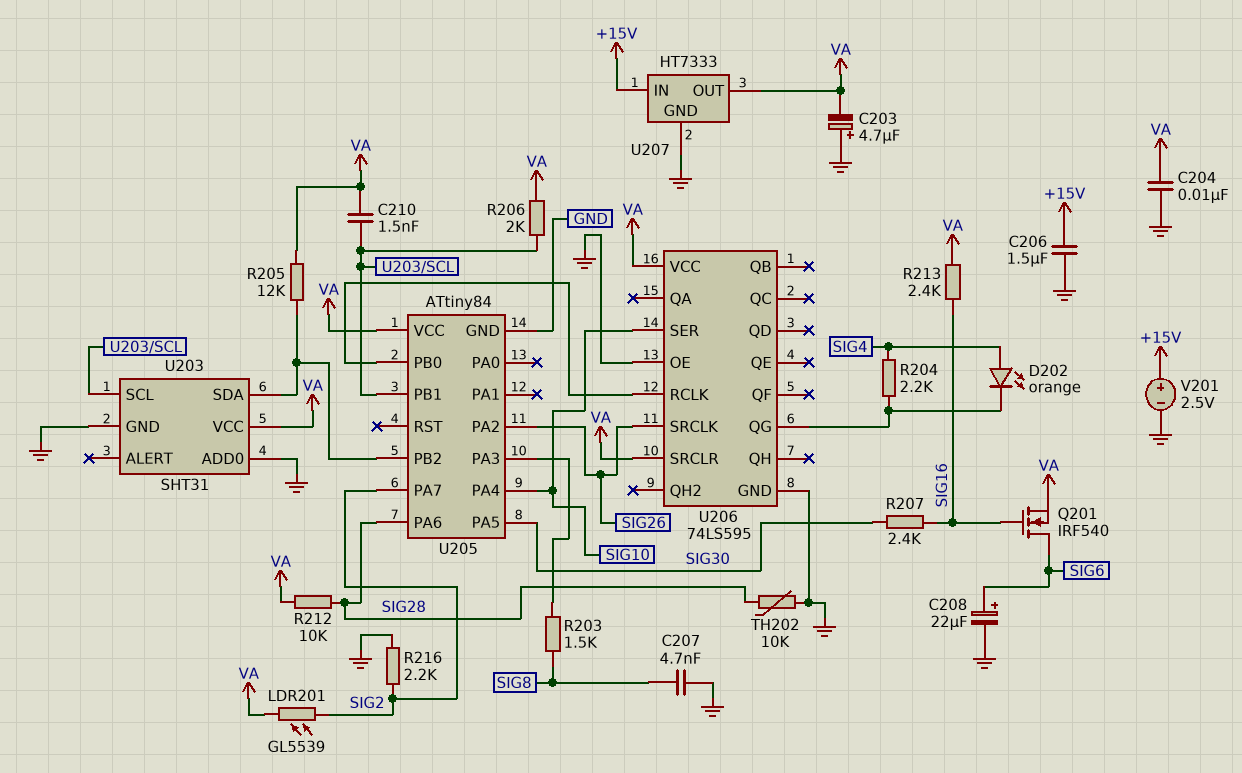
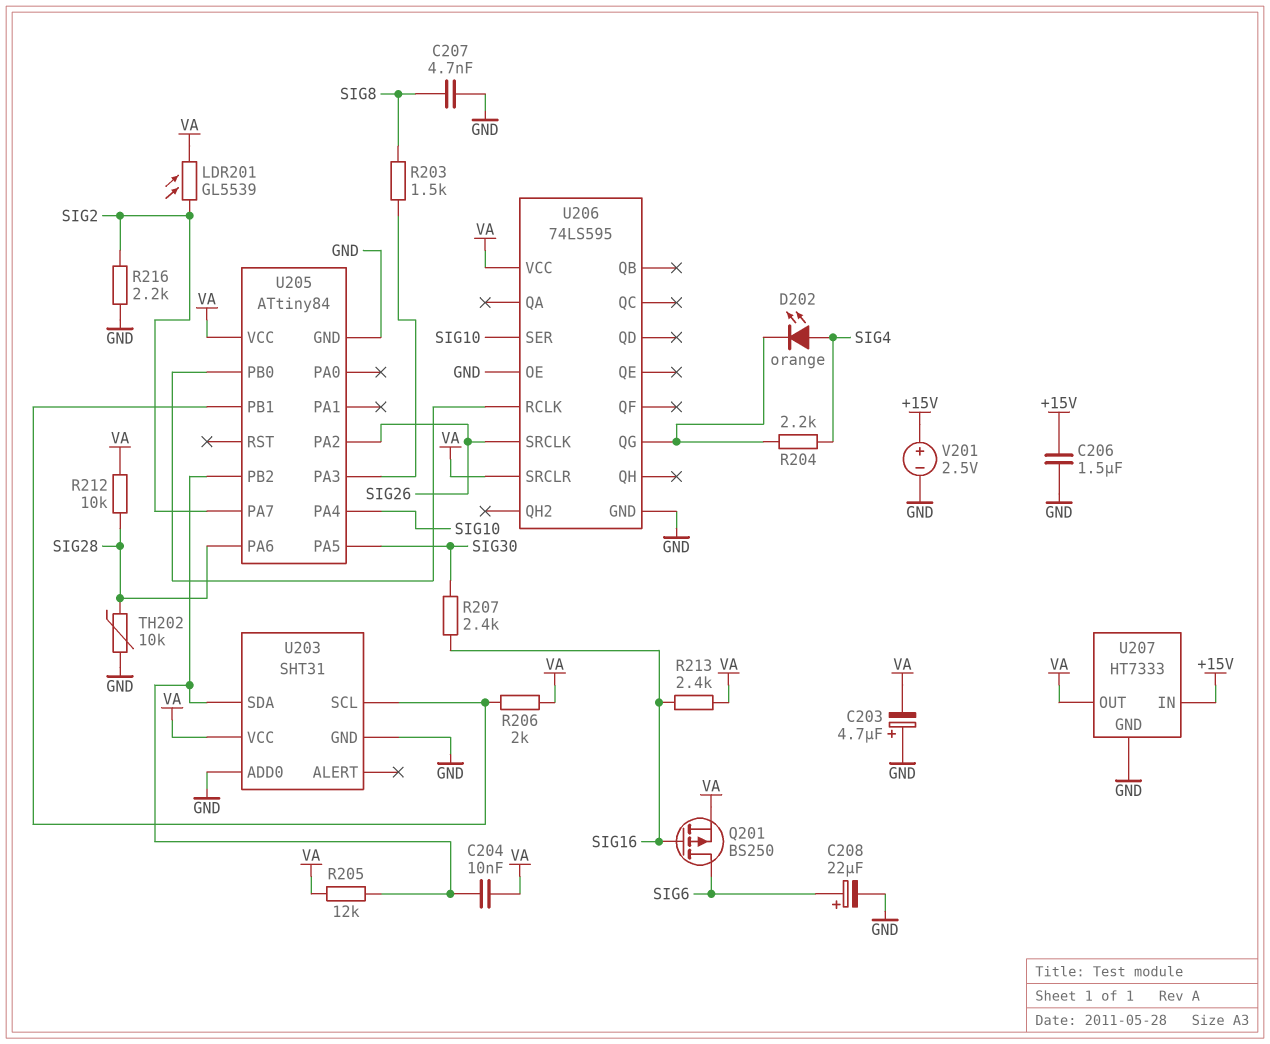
C204: 10nF (GND, VA) -> 10nF (U203/SDA, VA)
C210: 1.5nF (U203/SCL, VA) -> none
Q201: NMOS IRF540 (G SIG16, D SIG6, S VA) -> PMOS BS250 (G SIG16, D SIG6, S VA)

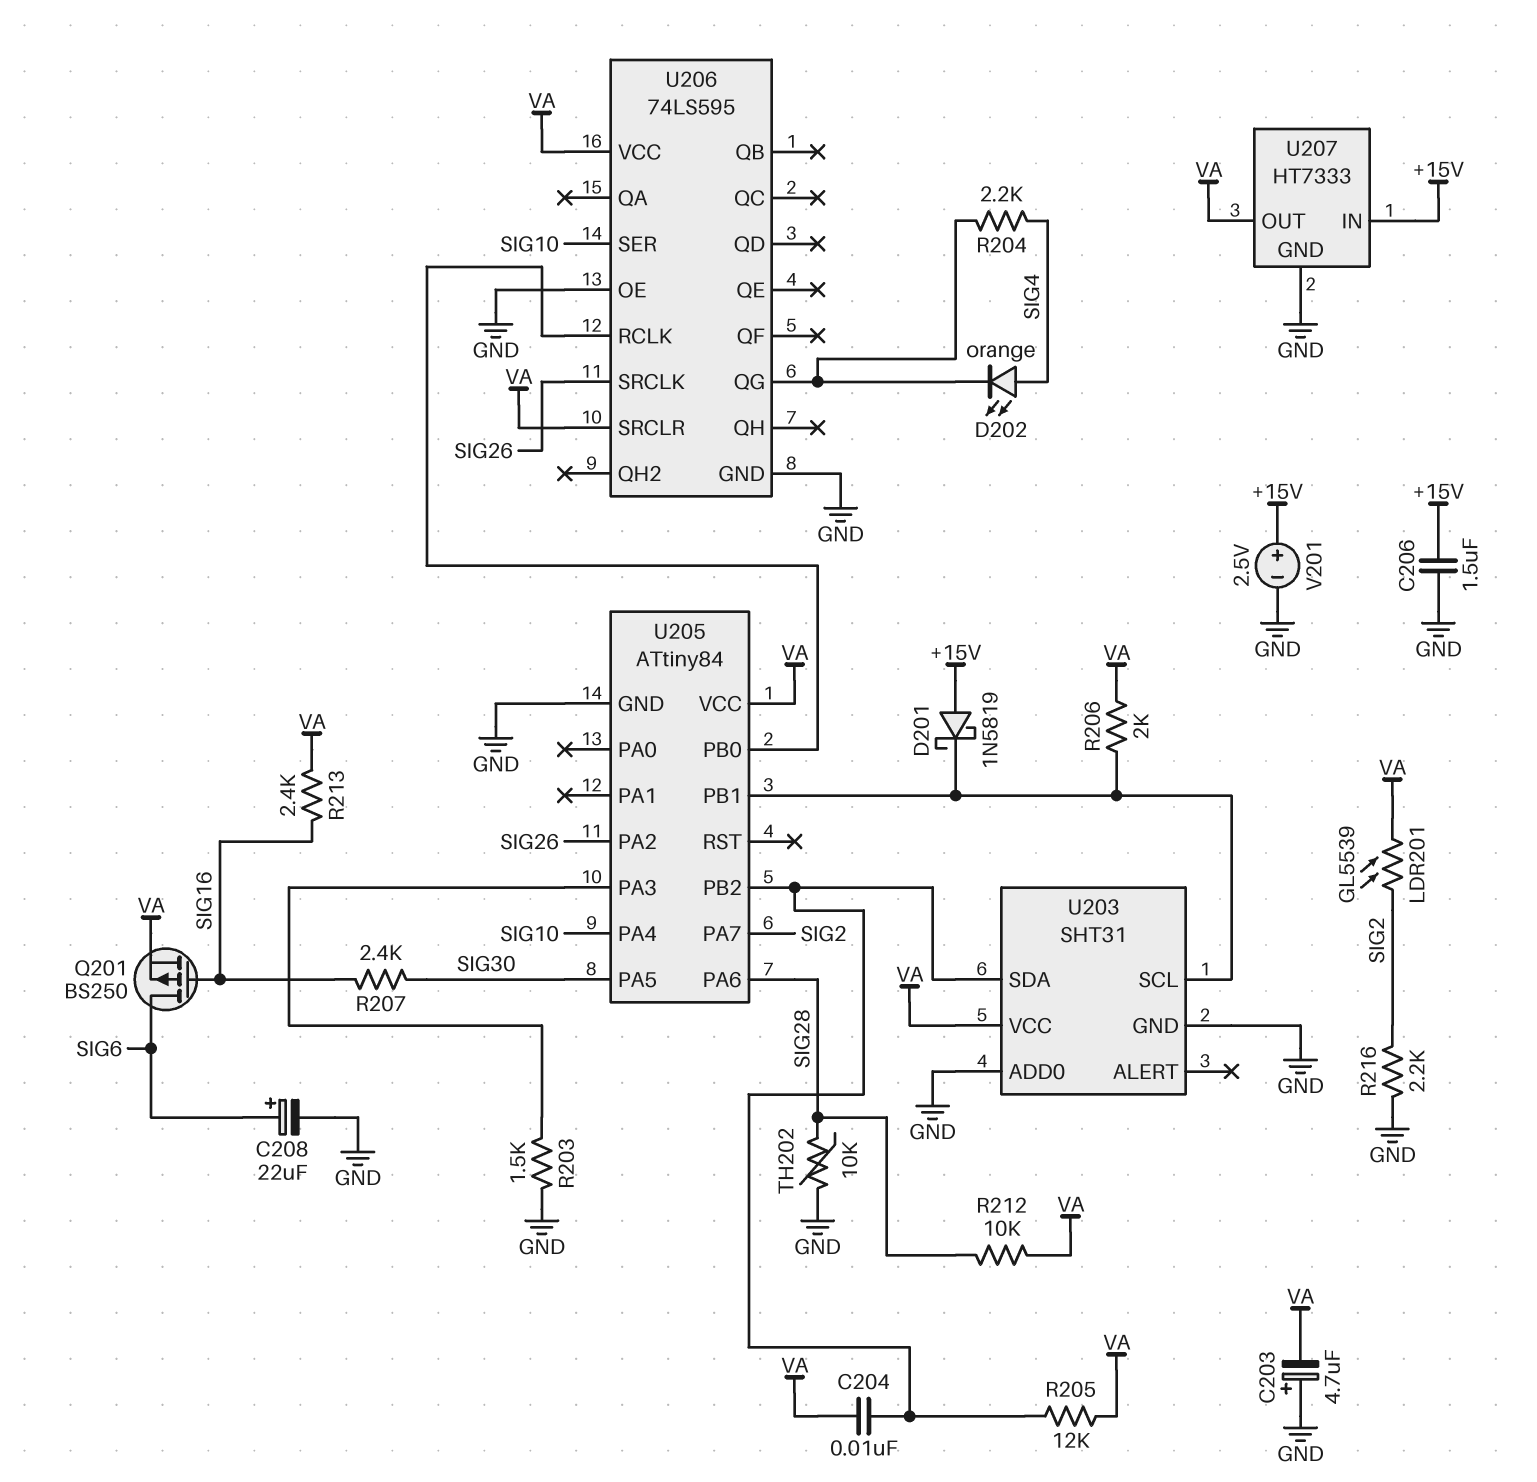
C207: 4.7nF (GND, SIG8) -> none
D201: none -> schottky 1N5819 (A +15V, K U203/SCL)
R203: 1.5k (SIG8, U205/PA3) -> 1.5k (GND, U205/PA3)

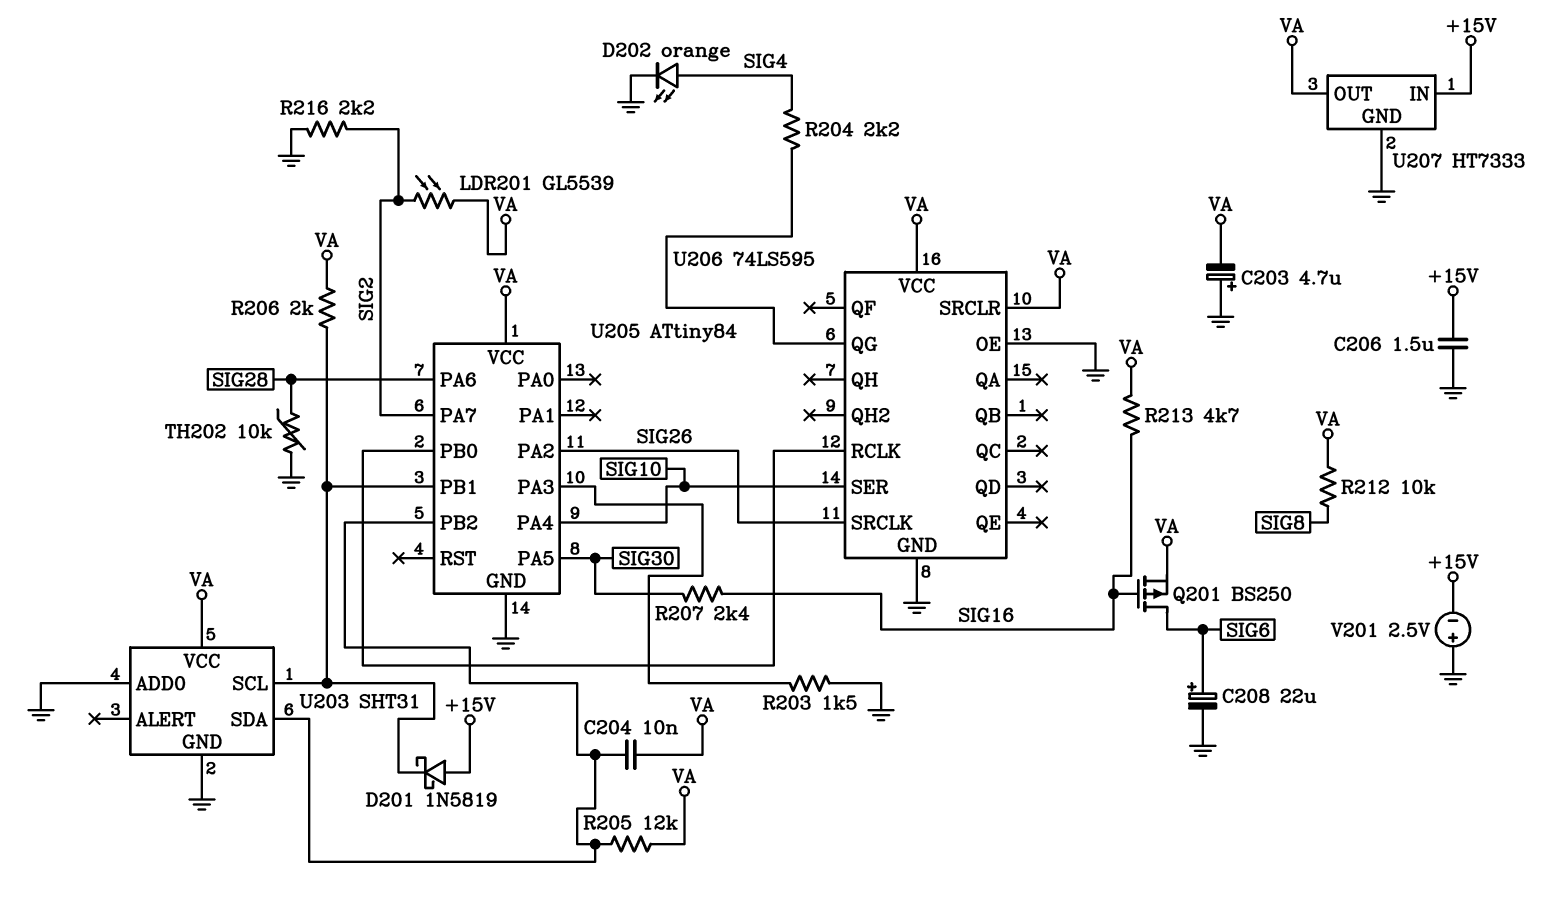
D202: LED orange (A SIG4, K U206/QG) -> LED orange (A SIG4, K GND)
R212: 10k (SIG28, VA) -> 10k (SIG8, VA)
R213: 2.4k (SIG16, VA) -> 4.7k (SIG16, VA)
V201: 2.5V (plus +15V, minus GND) -> 2.5V (plus GND, minus +15V)

